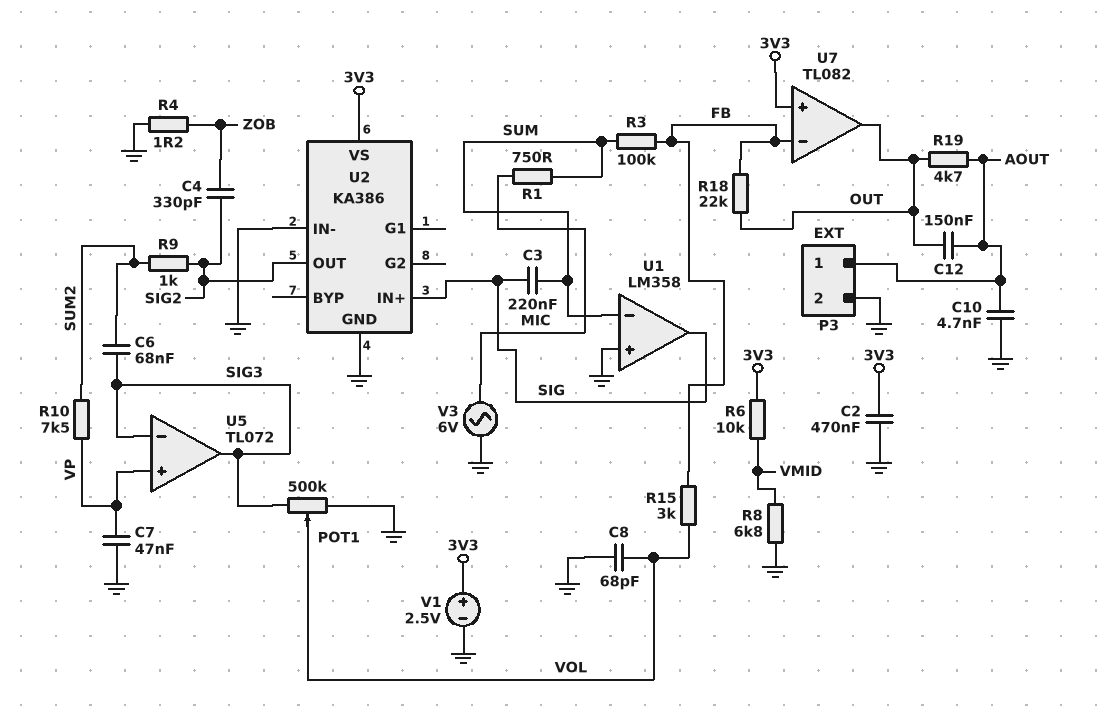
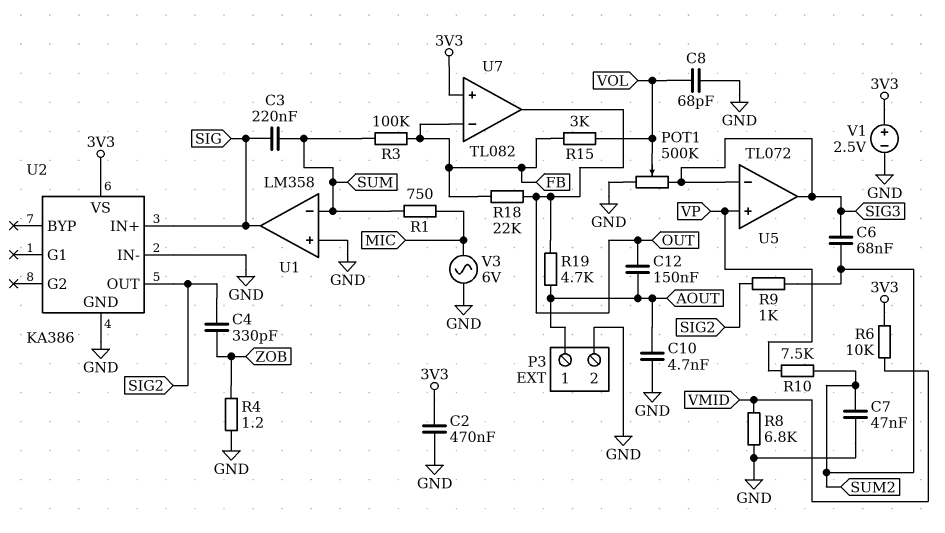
C7: 47nF (GND, VP) -> 47nF (GND, SUM2)

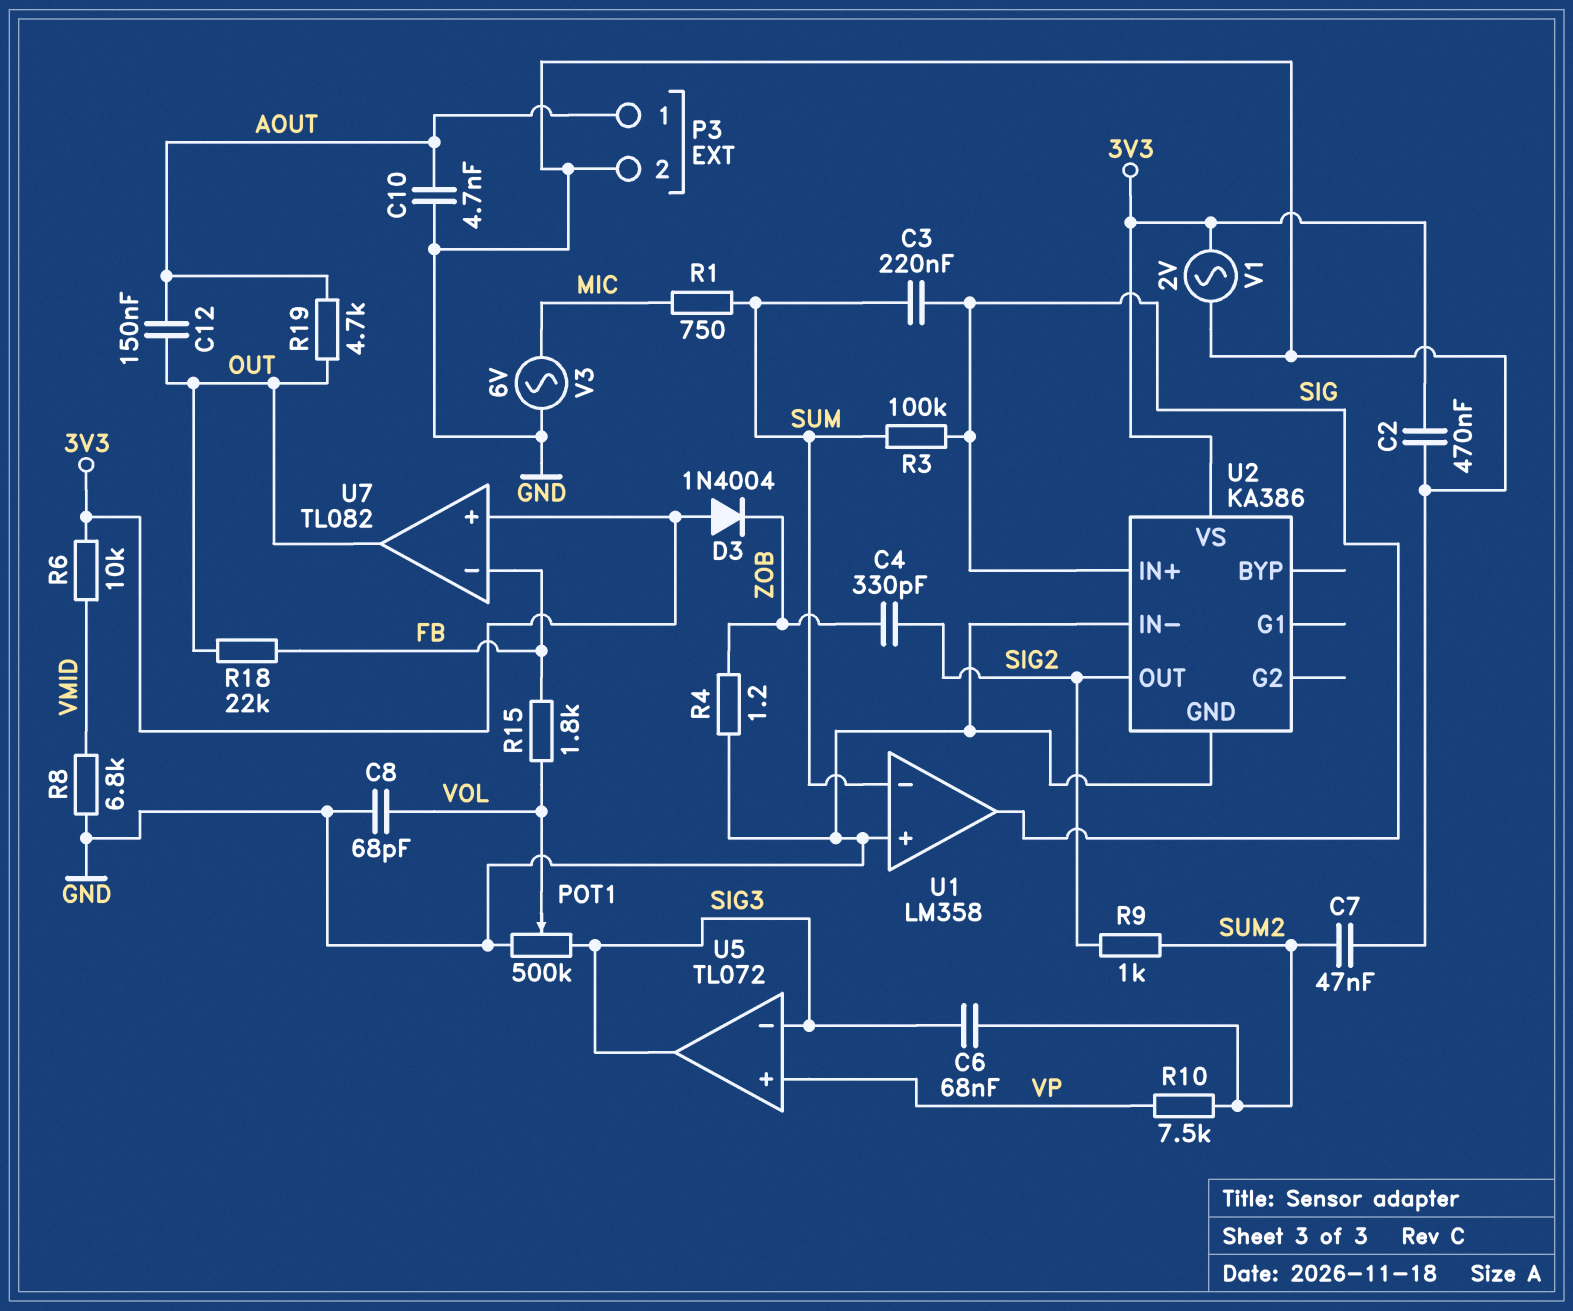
D3: none -> diode 1N4004 (A 3V3, K ZOB)
R3: 100k (FB, SUM) -> 100k (SIG, SUM)
R15: 3k (FB, VOL) -> 1.8k (FB, VOL)
V1: 2.5V (plus 3V3, minus GND) -> AC 2V (3V3, GND)

